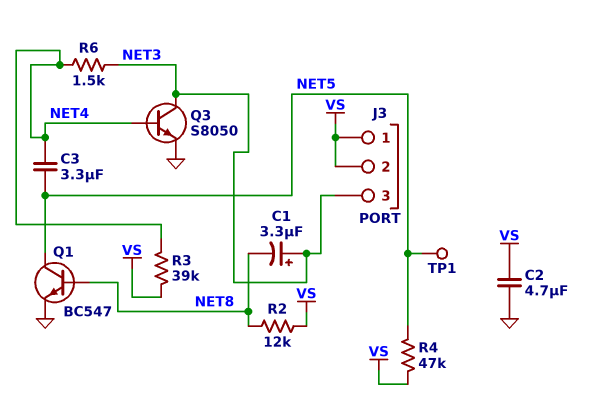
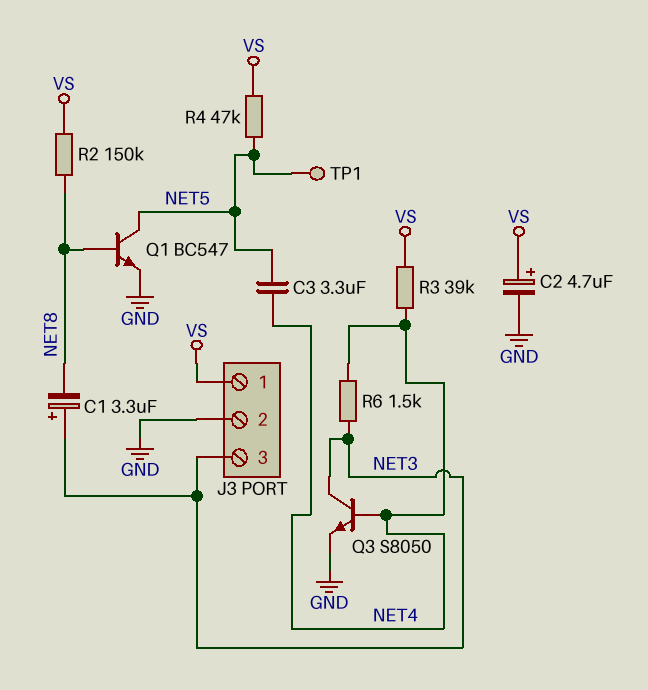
C2: 4.7uF (GND, VS) -> 4.7uF (plus VS, minus GND)
J3 pin 2: VS -> GND
R2: 12k (NET8, VS) -> 150k (NET8, VS)

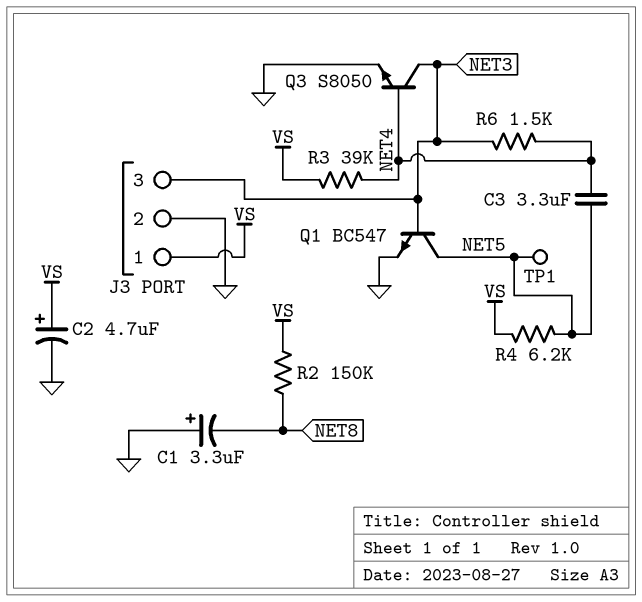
C1: 3.3uF (plus NET3, minus NET8) -> 3.3uF (plus GND, minus NET8)
Q1: NPN BC547 (B NET8, C NET5, E GND) -> NPN BC547 (B NET3, C NET5, E GND)
R4: 47k (NET5, VS) -> 6.2k (NET5, VS)

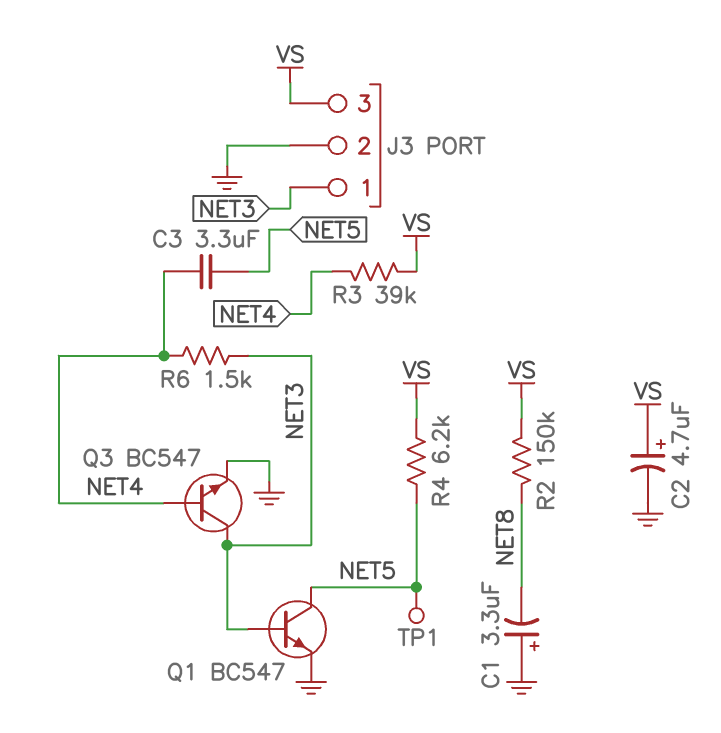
J3 pin 1: VS -> NET3
J3 pin 3: NET3 -> VS
Q3: NPN S8050 (B NET4, C NET3, E GND) -> NPN BC547 (B NET4, C NET3, E GND)

